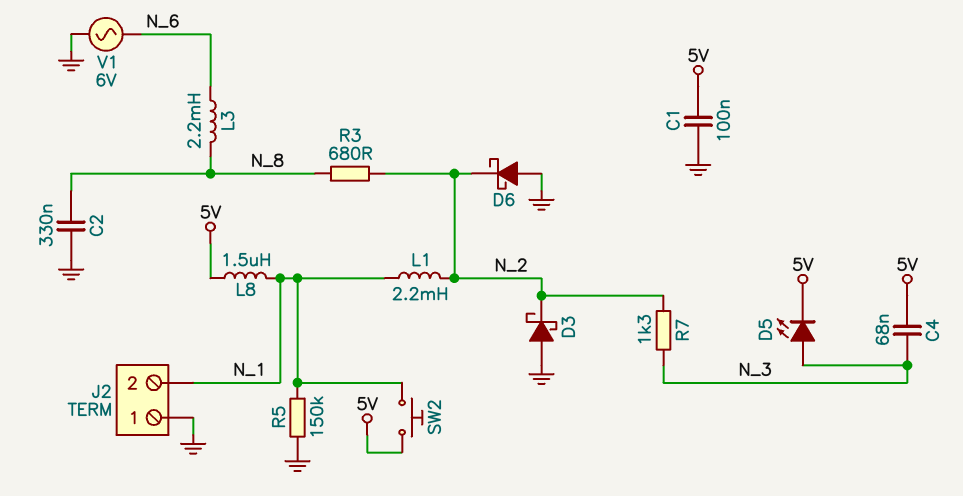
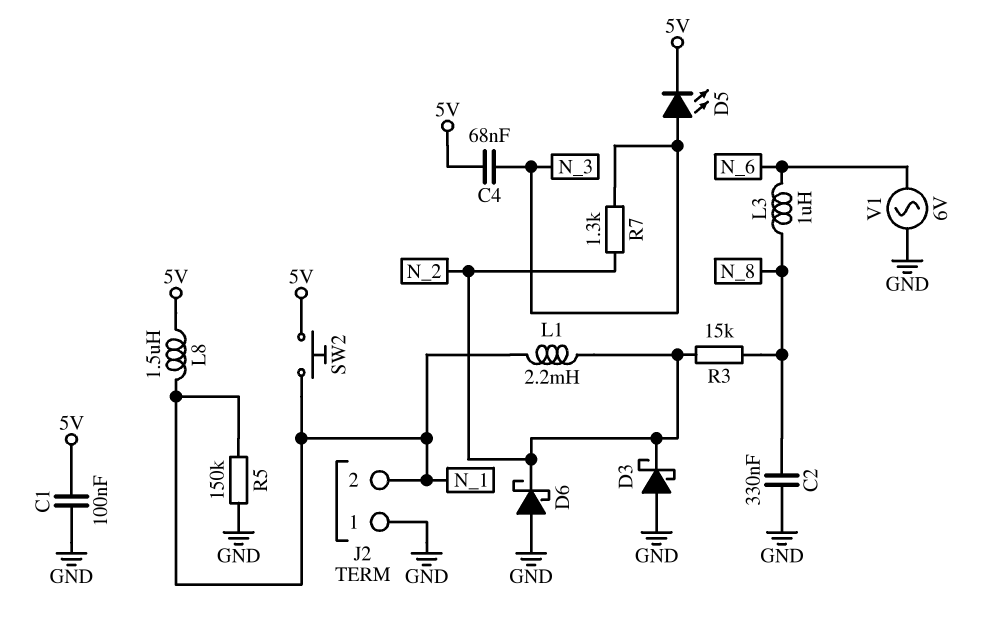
L3: 2.2mH (N_6, N_8) -> 1uH (N_6, N_8)
R3: 680 (N_2, N_8) -> 15k (N_2, N_8)

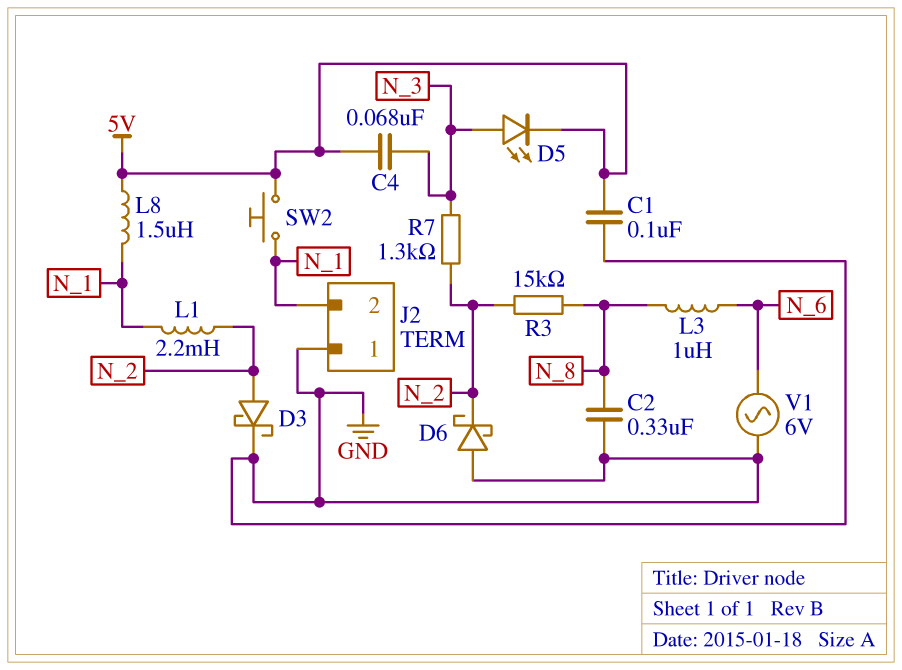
D3: schottky (A GND, K N_2) -> schottky (A N_2, K GND)
R5: 150k (GND, N_1) -> none

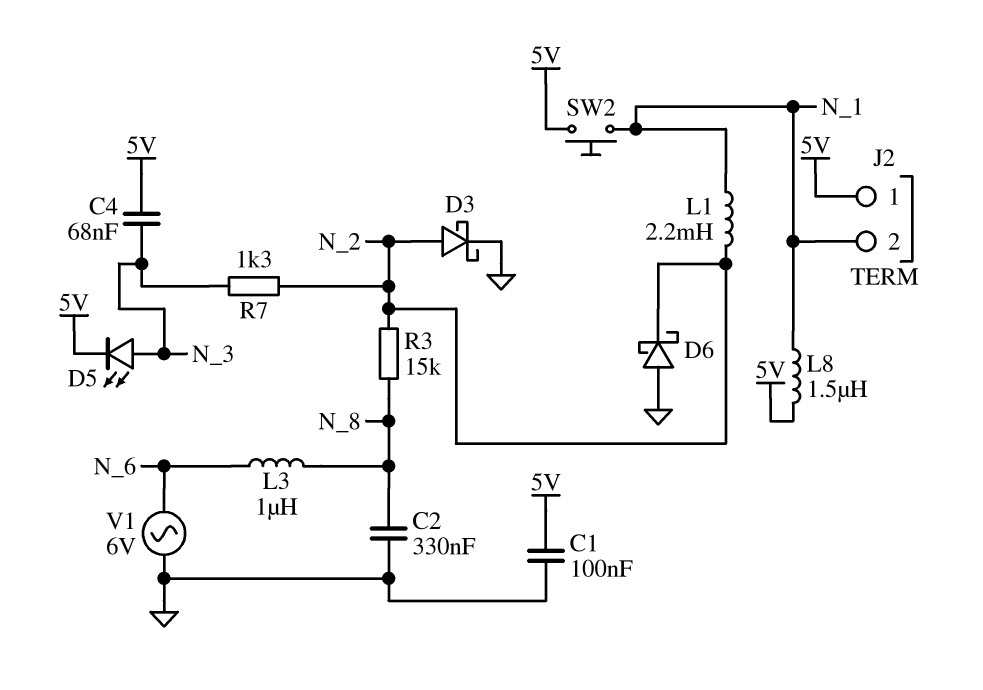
J2 pin 1: GND -> 5V

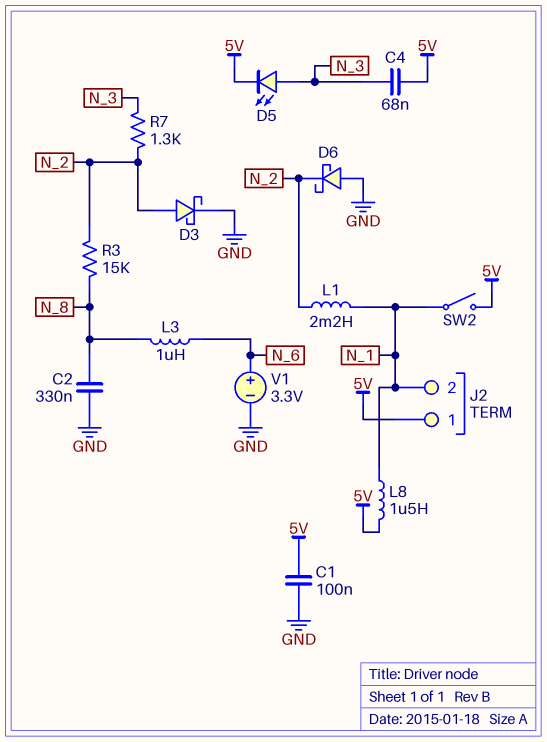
SW2: button (5V, N_1) -> switch (5V, N_1)
V1: AC 6V (GND, N_6) -> 3.3V (plus N_6, minus GND)

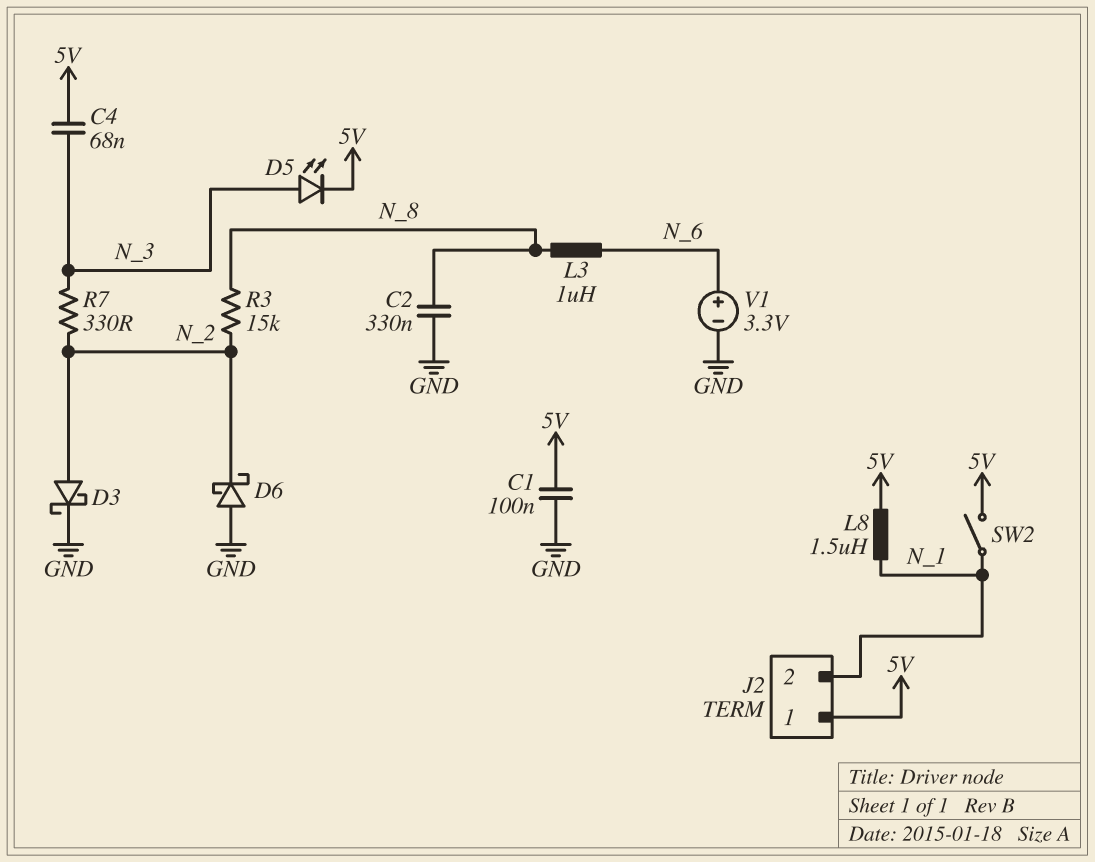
L1: 2.2mH (N_1, N_2) -> none
R7: 1.3k (N_2, N_3) -> 330 (N_2, N_3)

